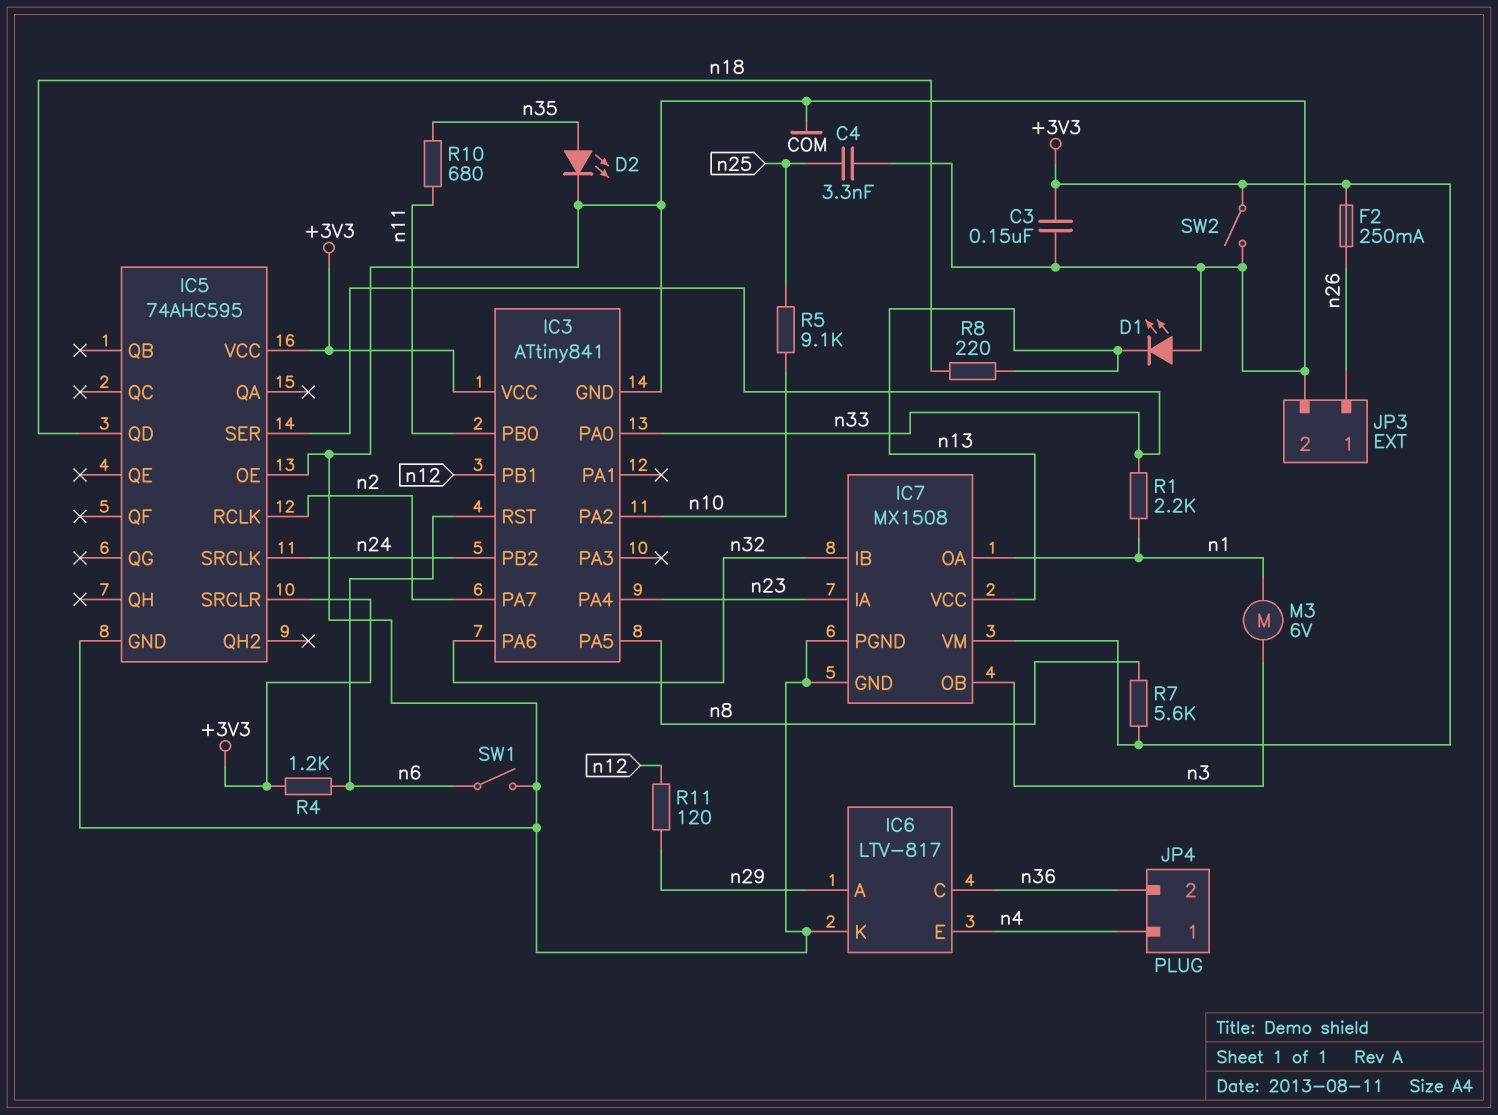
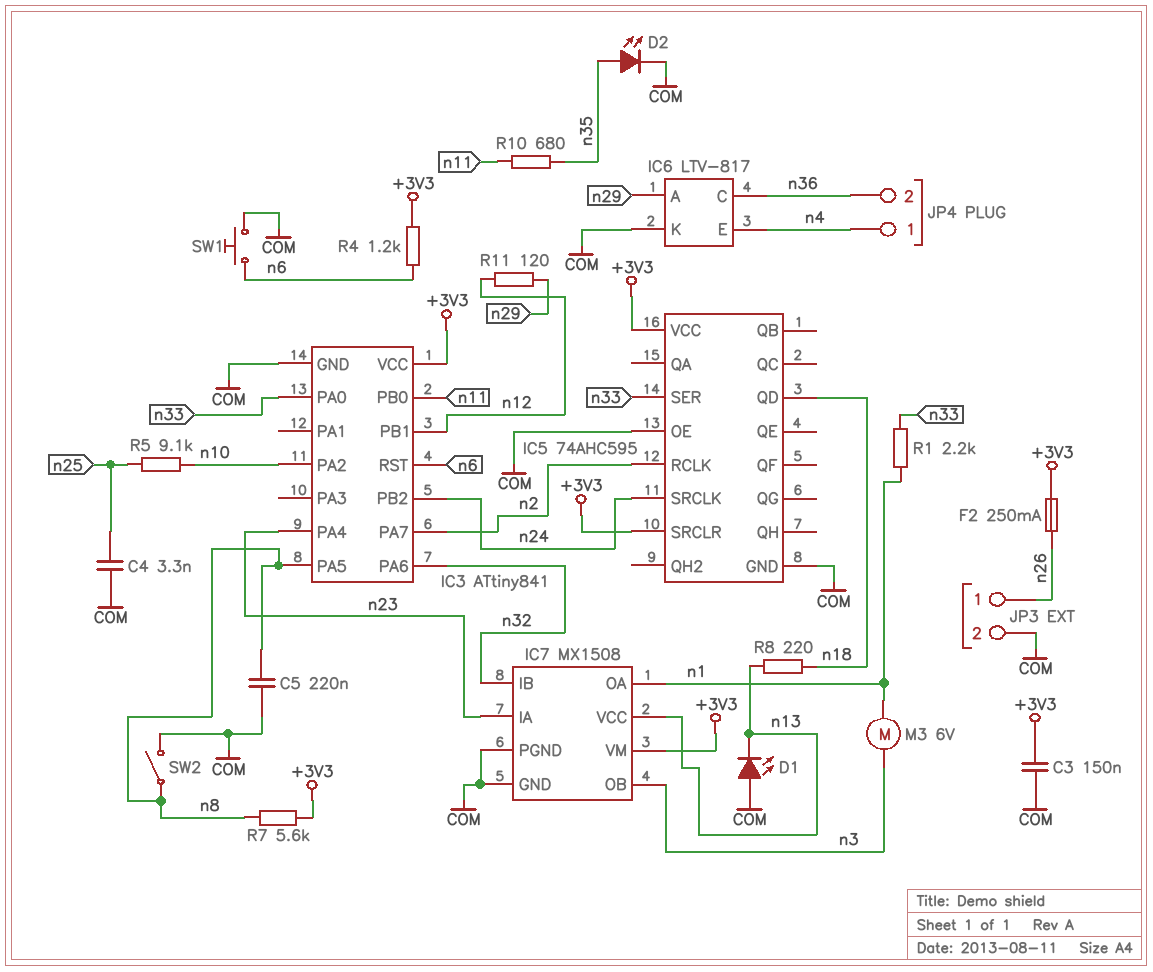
C5: none -> 220nF (COM, n8)
SW1: switch (COM, n6) -> button (COM, n6)
SW2: switch (+3V3, COM) -> switch (COM, n8)

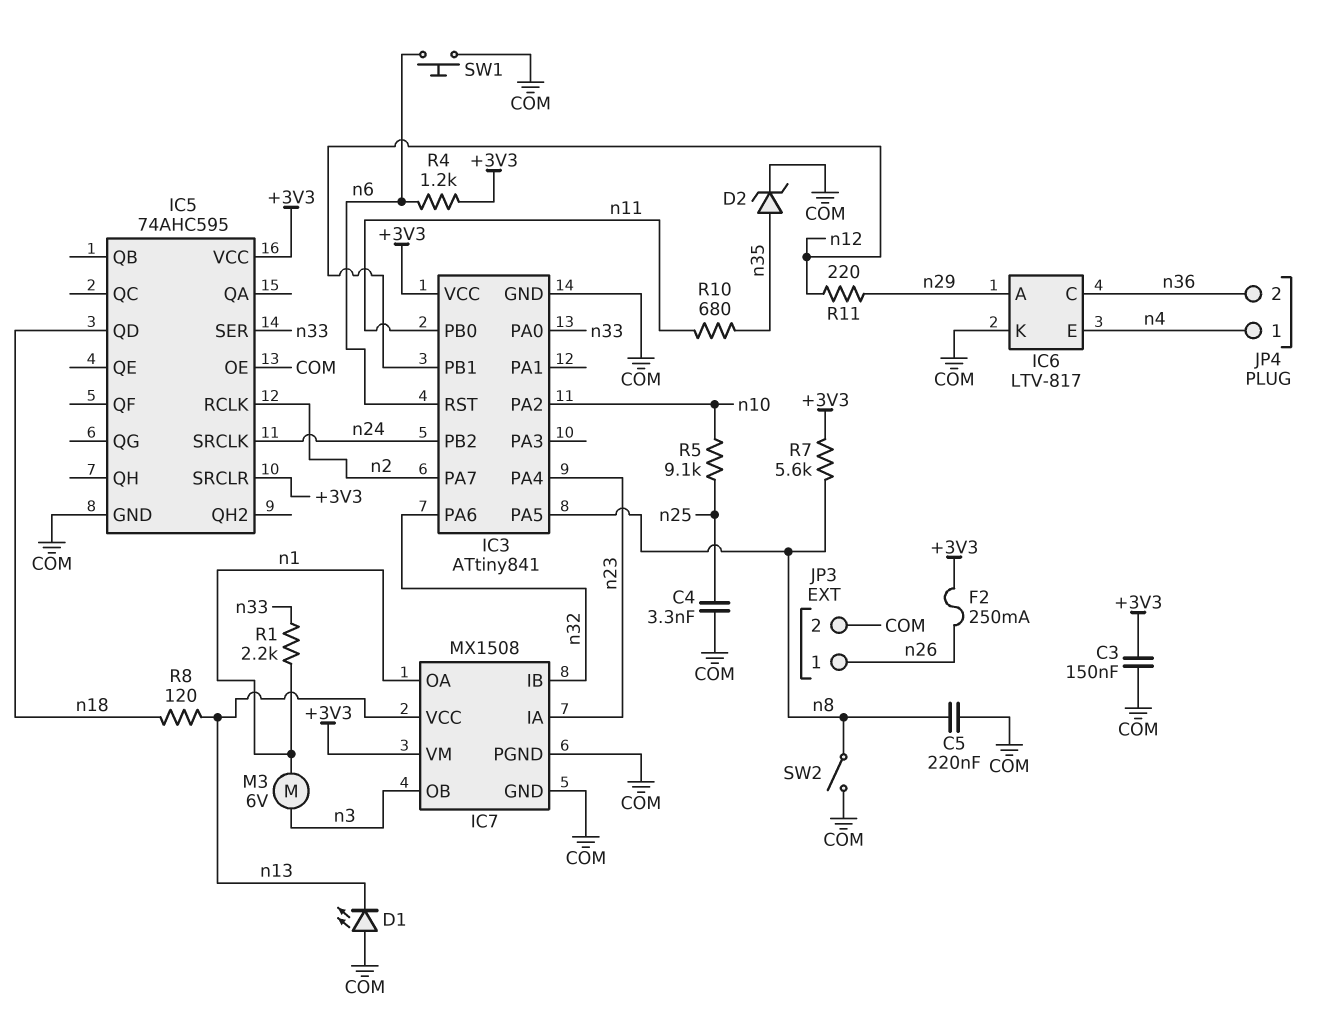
D2: LED (A n35, K COM) -> zener (A n35, K COM)
R8: 220 (n13, n18) -> 120 (n13, n18)
R11: 120 (n12, n29) -> 220 (n12, n29)

